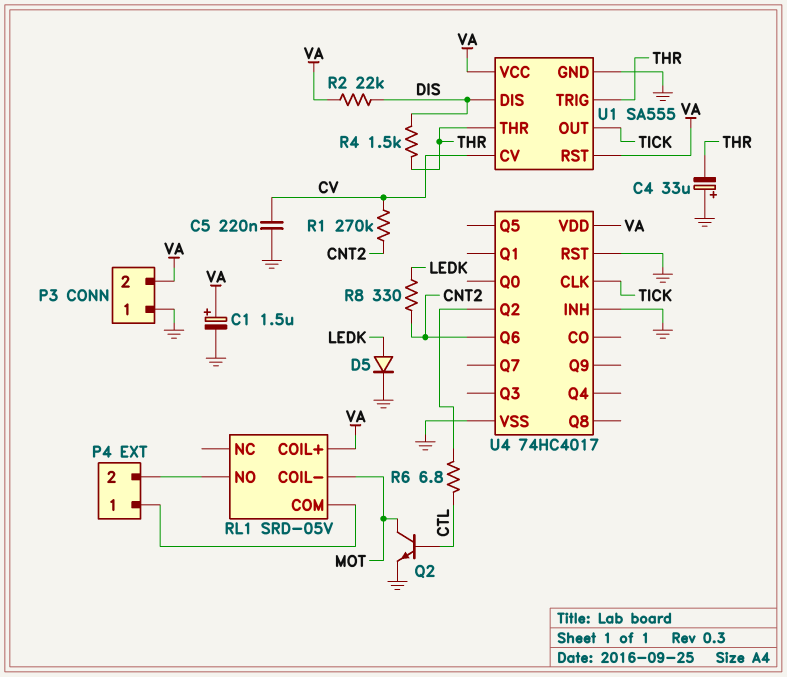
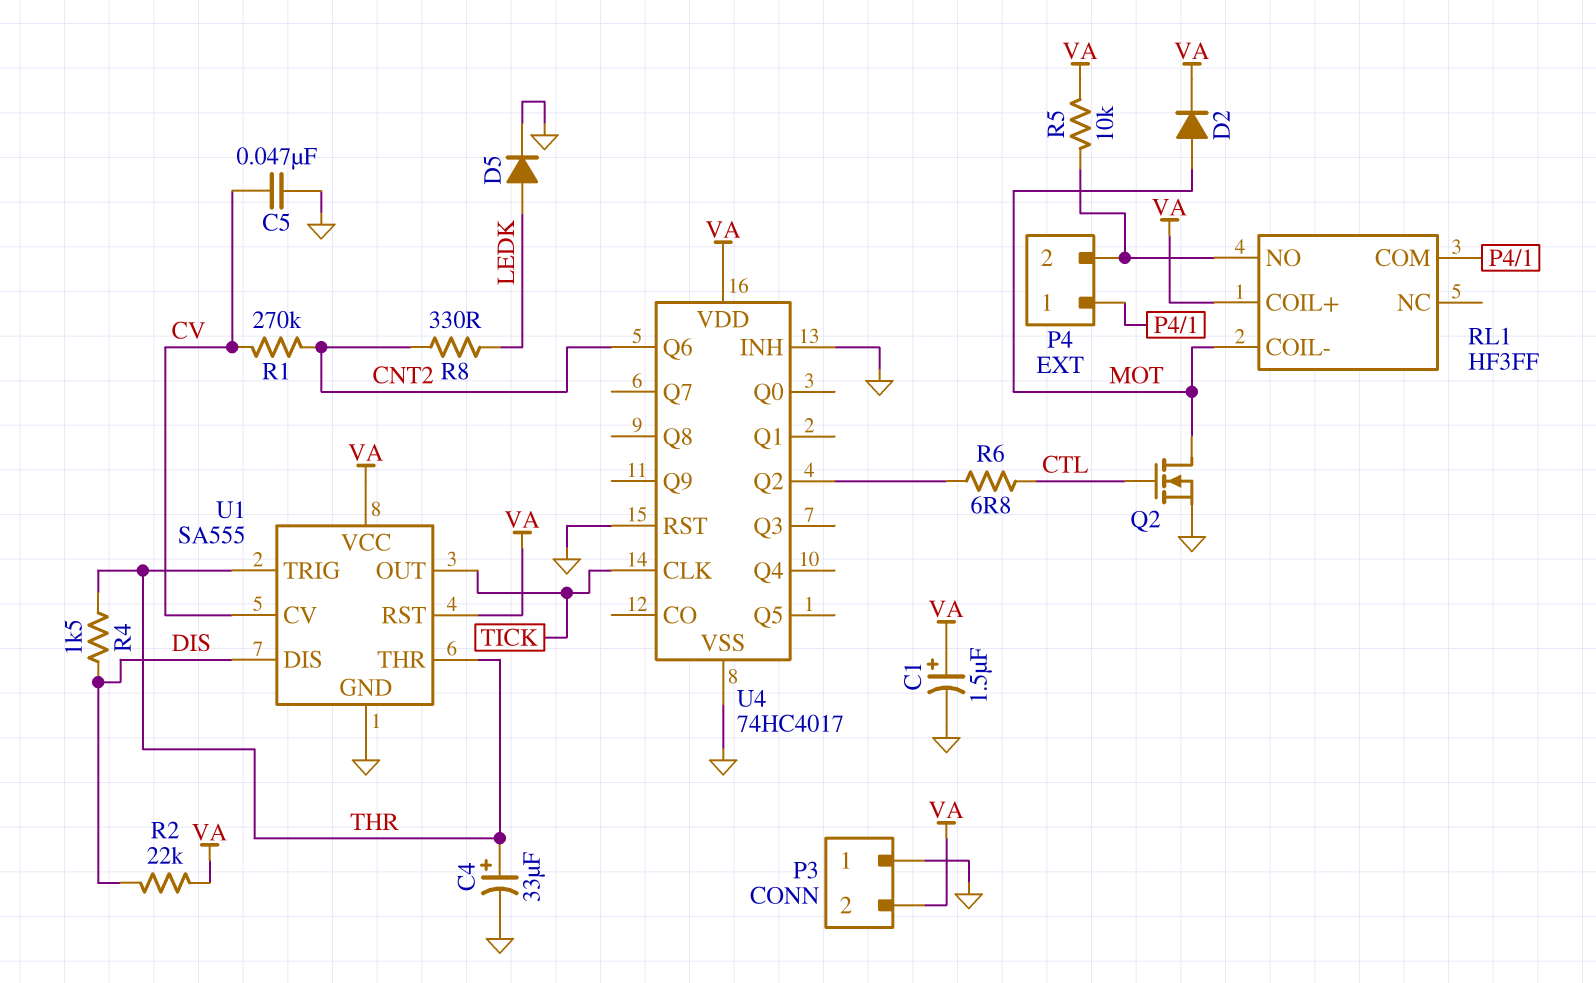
C4: 33uF (plus GND, minus THR) -> 33uF (plus THR, minus GND)
C5: 220nF (CV, GND) -> 47nF (CV, GND)
D2: none -> diode (A MOT, K VA)
Q2: NPN (B CTL, C MOT, E GND) -> NMOS (G CTL, D MOT, S GND)
R5: none -> 10k (P4/2, VA)
RL1: SRD-05V -> HF3FF

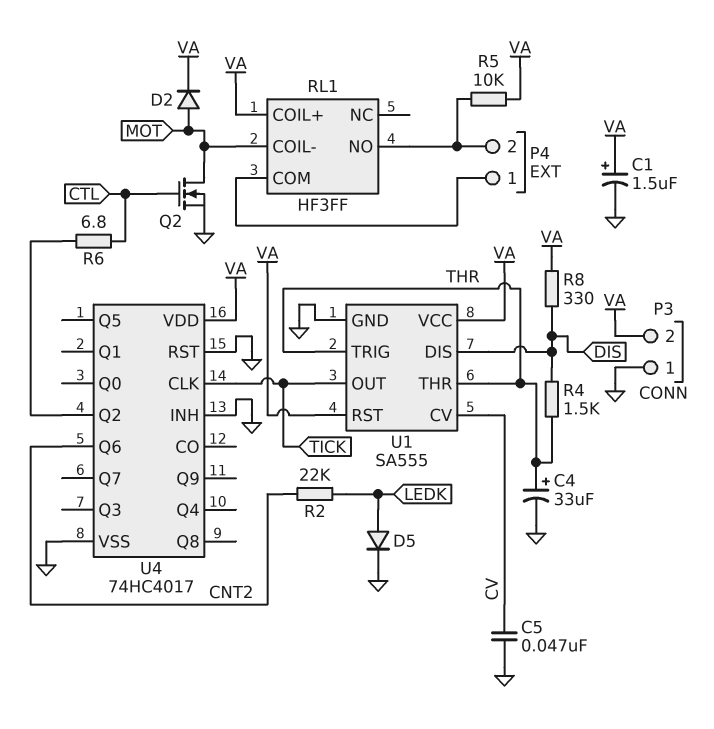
R1: 270k (CNT2, CV) -> none
R2: 22k (DIS, VA) -> 22k (CNT2, LEDK)
R8: 330 (CNT2, LEDK) -> 330 (DIS, VA)

